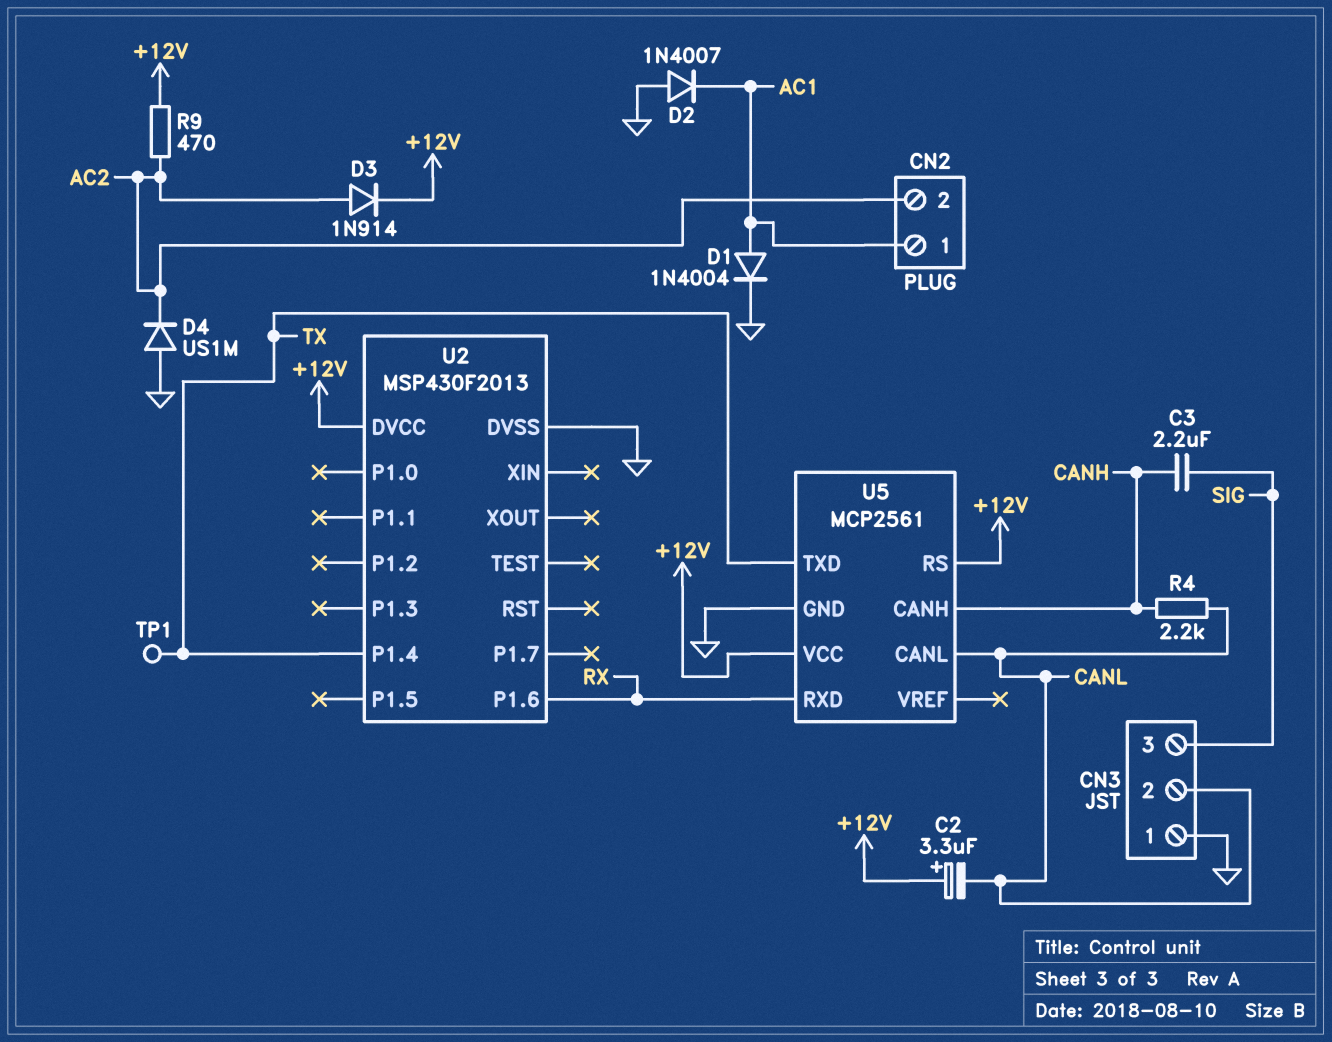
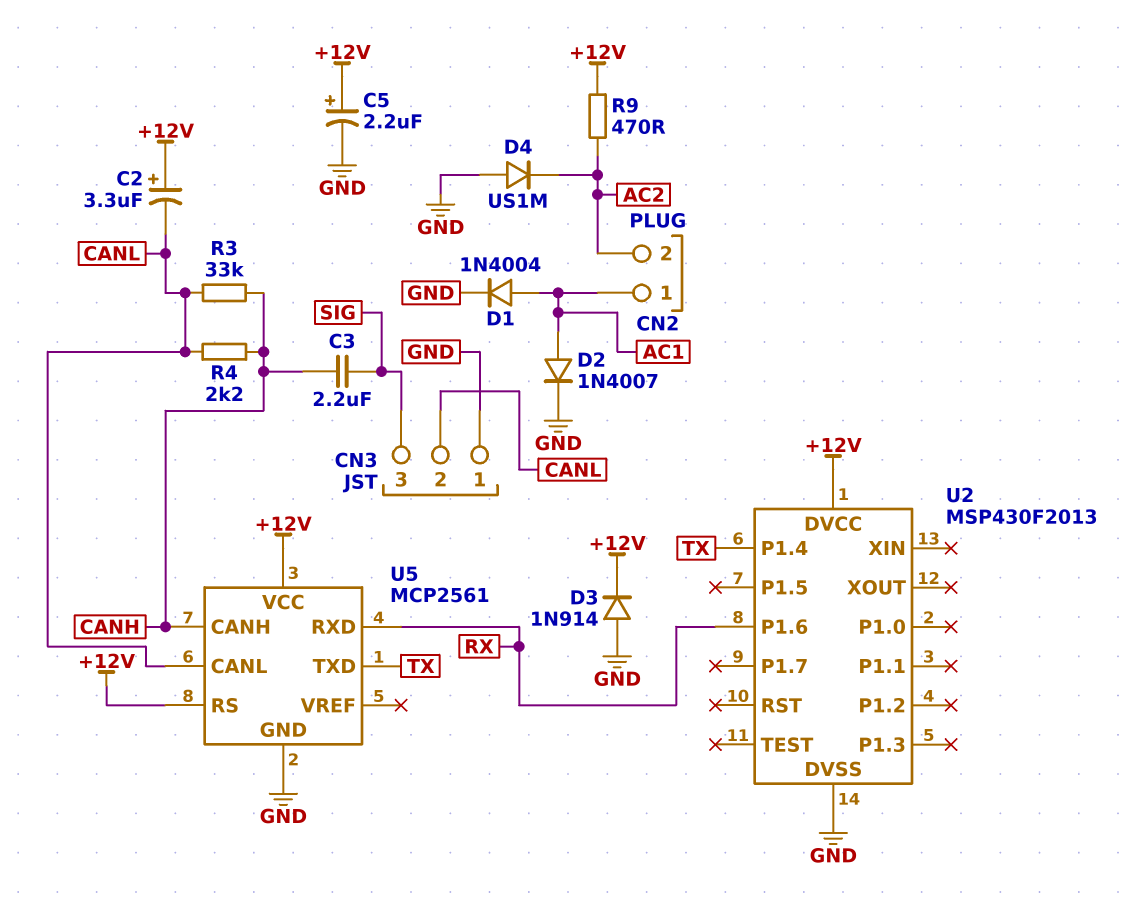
C5: none -> 2.2uF (plus +12V, minus GND)
D2: diode 1N4007 (A GND, K AC1) -> diode 1N4007 (A AC1, K GND)
D3: diode 1N914 (A AC2, K +12V) -> diode 1N914 (A GND, K +12V)
R3: none -> 33k (CANH, CANL)
TP1: test point (TX) -> none

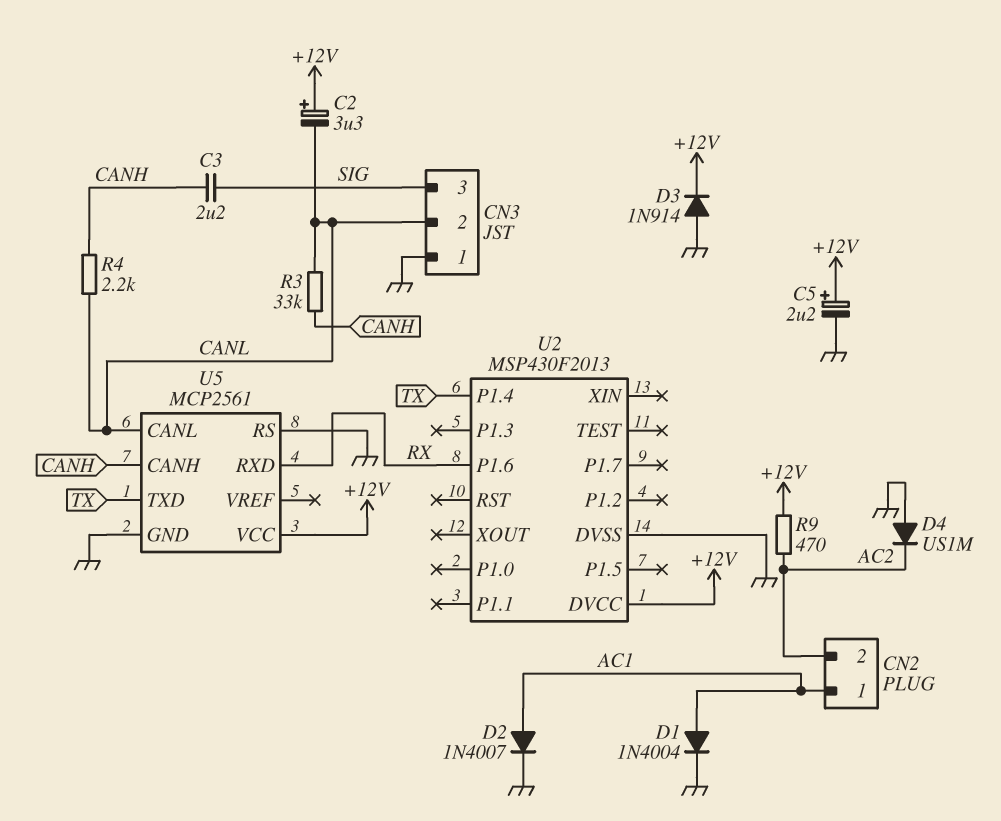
U5 pin RS: +12V -> GND

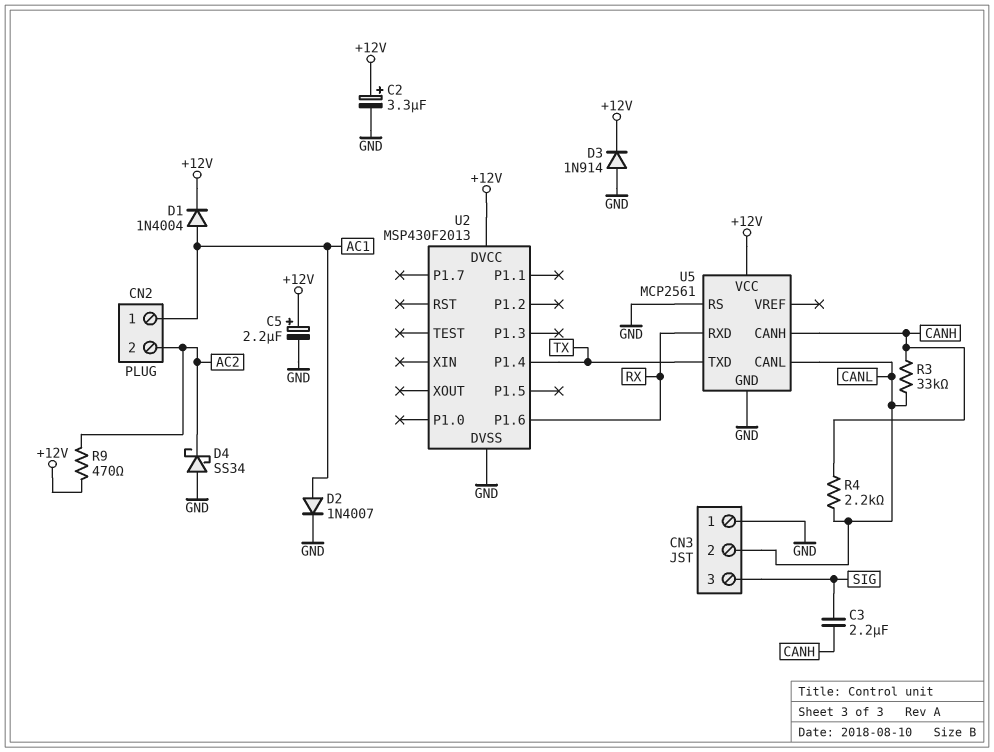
C2: 3.3uF (plus +12V, minus CANL) -> 3.3uF (plus +12V, minus GND)
D1: diode 1N4004 (A AC1, K GND) -> diode 1N4004 (A AC1, K +12V)
D4: diode US1M (A GND, K AC2) -> schottky SS34 (A GND, K AC2)

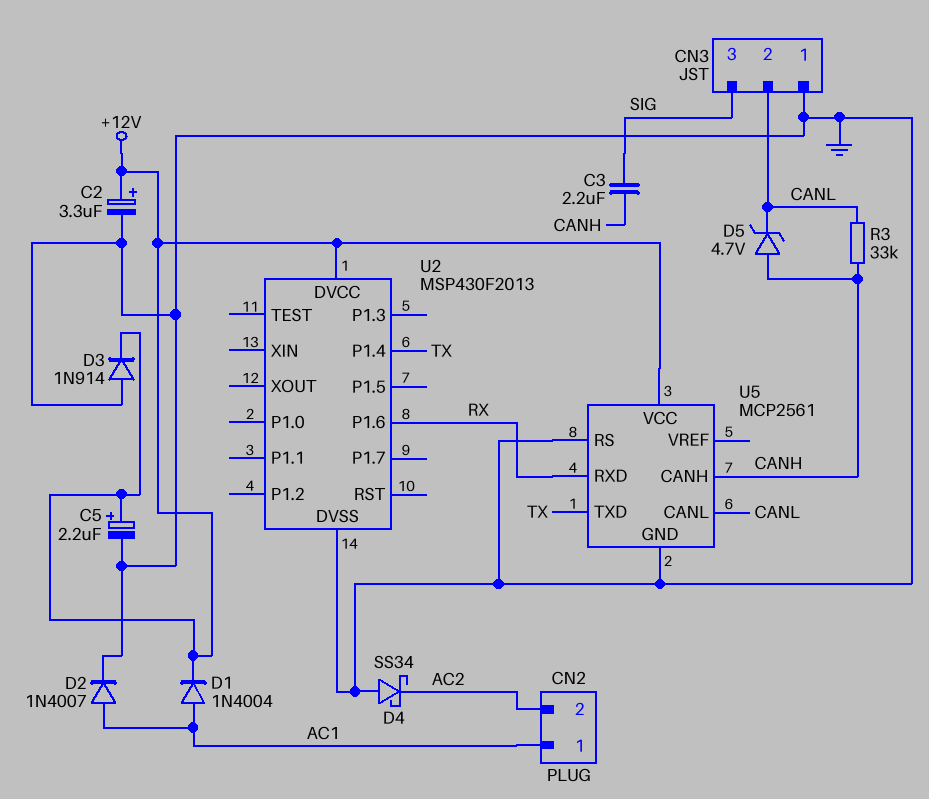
D5: none -> zener 4.7V (A CANH, K CANL)
R4: 2.2k (CANH, CANL) -> none
R9: 470 (+12V, AC2) -> none

